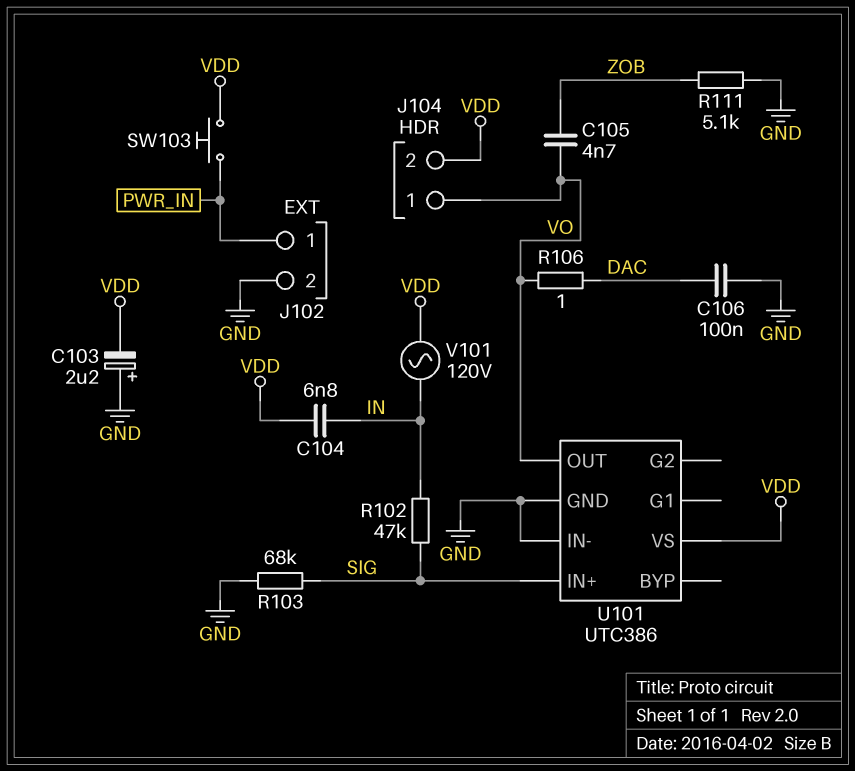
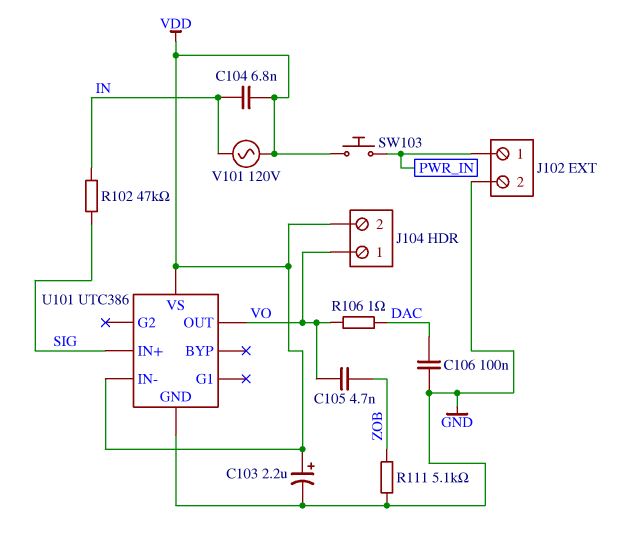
C103: 2.2uF (plus GND, minus VDD) -> 2.2uF (plus VDD, minus GND)
R103: 68k (GND, SIG) -> none
U101 pin IN-: GND -> VDD

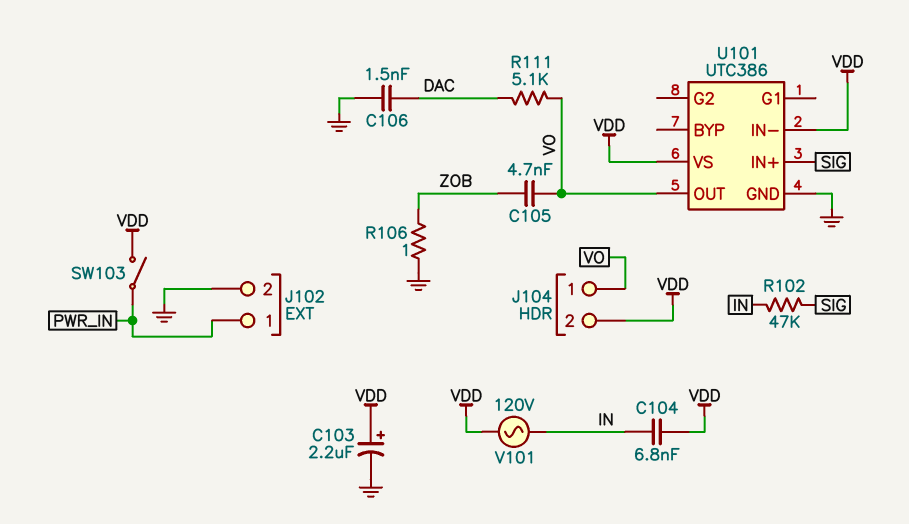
C106: 100nF (DAC, GND) -> 1.5nF (DAC, GND)
R106: 1 (DAC, VO) -> 1 (GND, ZOB)
R111: 5.1k (GND, ZOB) -> 5.1k (DAC, VO)
SW103: button (PWR_IN, VDD) -> switch (PWR_IN, VDD)

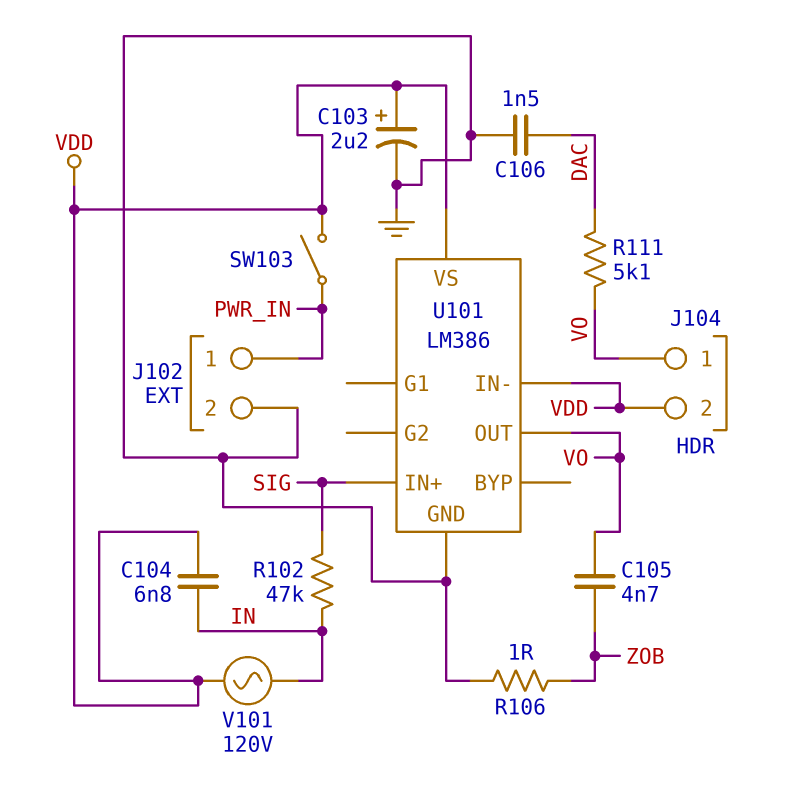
U101: UTC386 -> LM386

